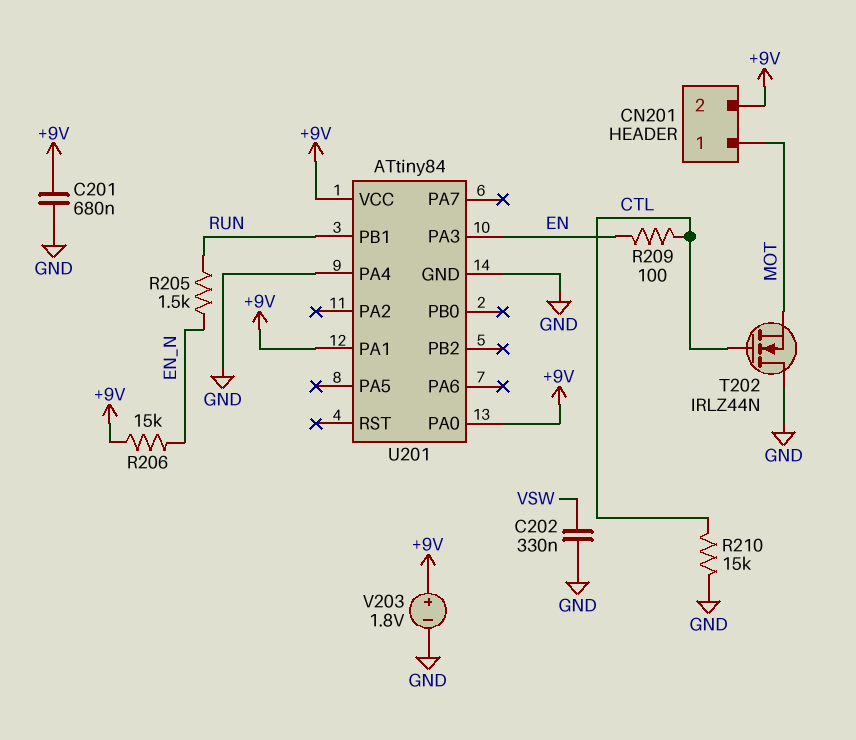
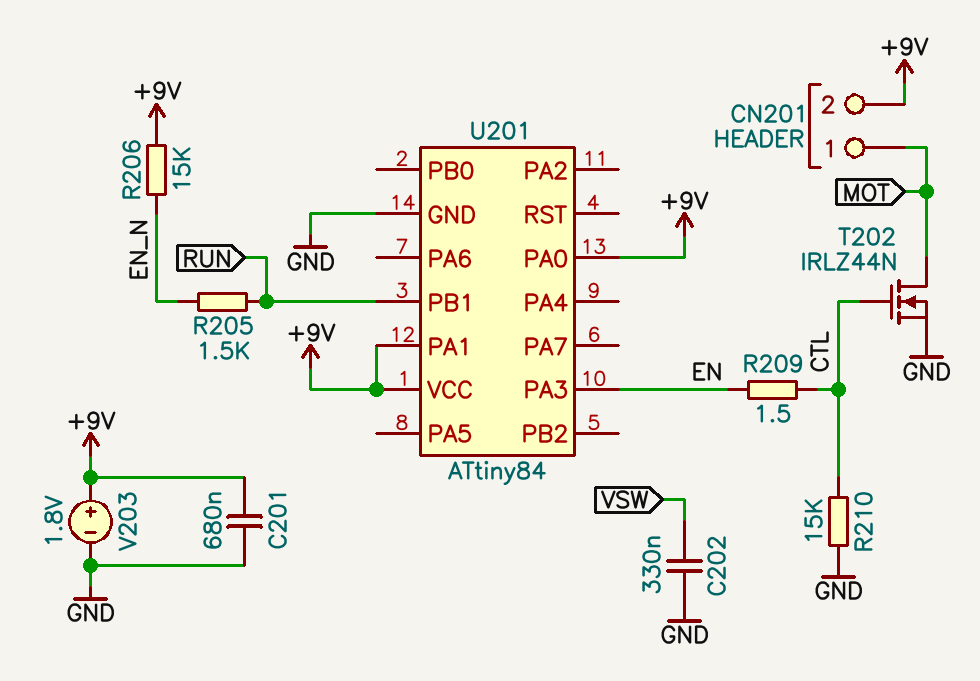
R209: 100 (CTL, EN) -> 1.5 (CTL, EN)
T202: NMOS IRLZ44N (G CTL, D GND, S MOT) -> NMOS IRLZ44N (G CTL, D MOT, S GND)
U201 pin PA4: GND -> none

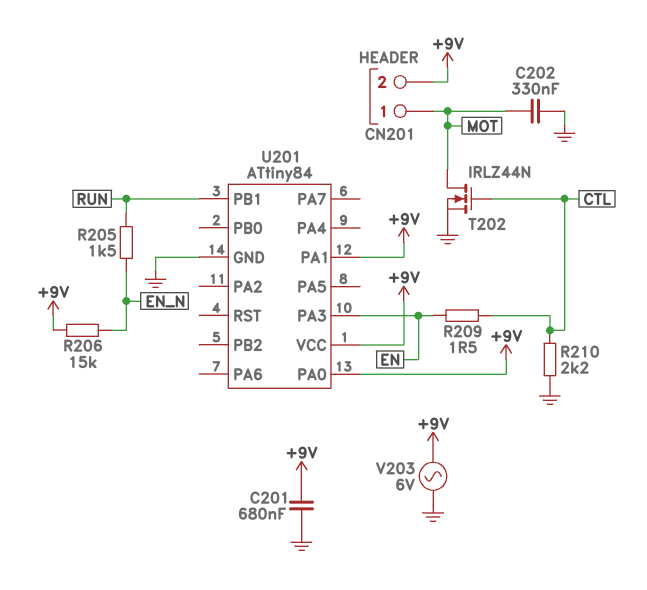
C202: 330nF (GND, VSW) -> 330nF (GND, MOT)
R210: 15k (CTL, GND) -> 2.2k (CTL, GND)
V203: 1.8V (plus +9V, minus GND) -> AC 6V (+9V, GND)

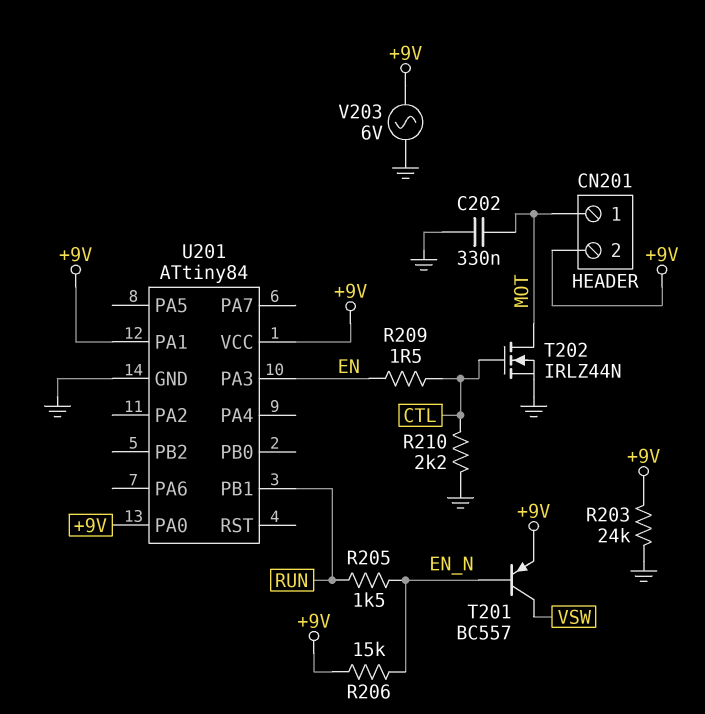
C201: 680nF (+9V, GND) -> none
R203: none -> 24k (+9V, GND)
T201: none -> PNP BC557 (B EN_N, C VSW, E +9V)

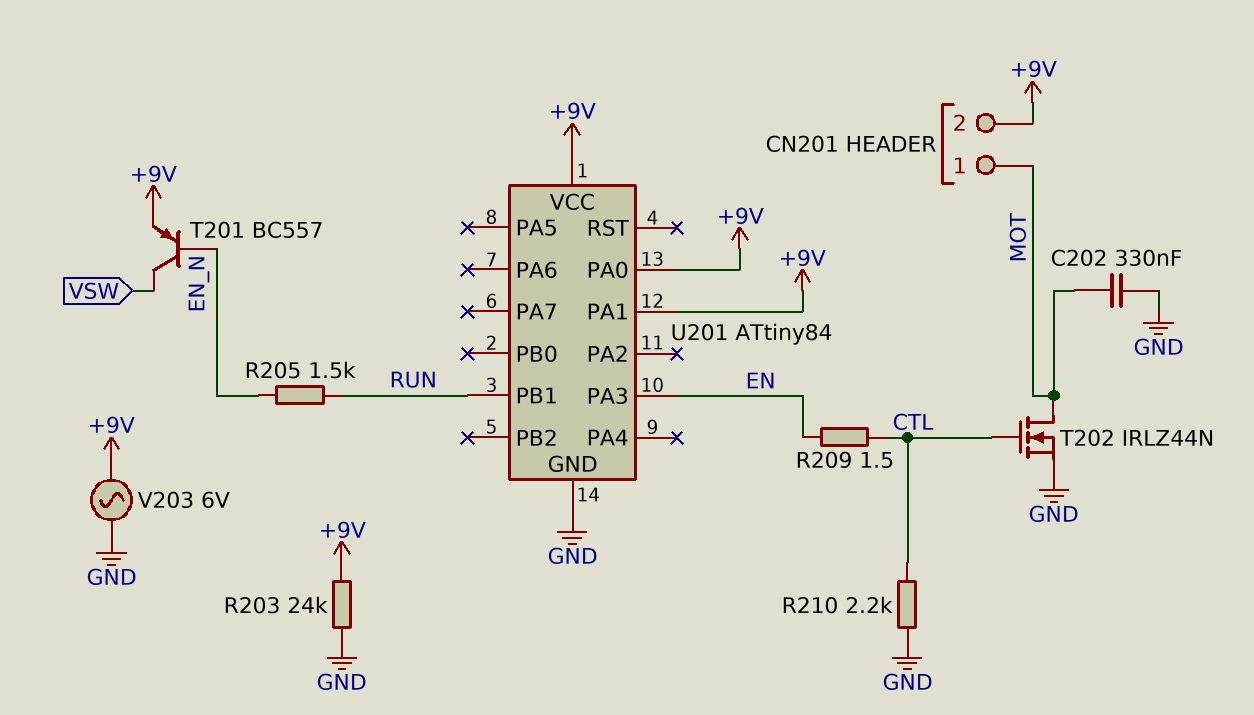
R206: 15k (+9V, EN_N) -> none

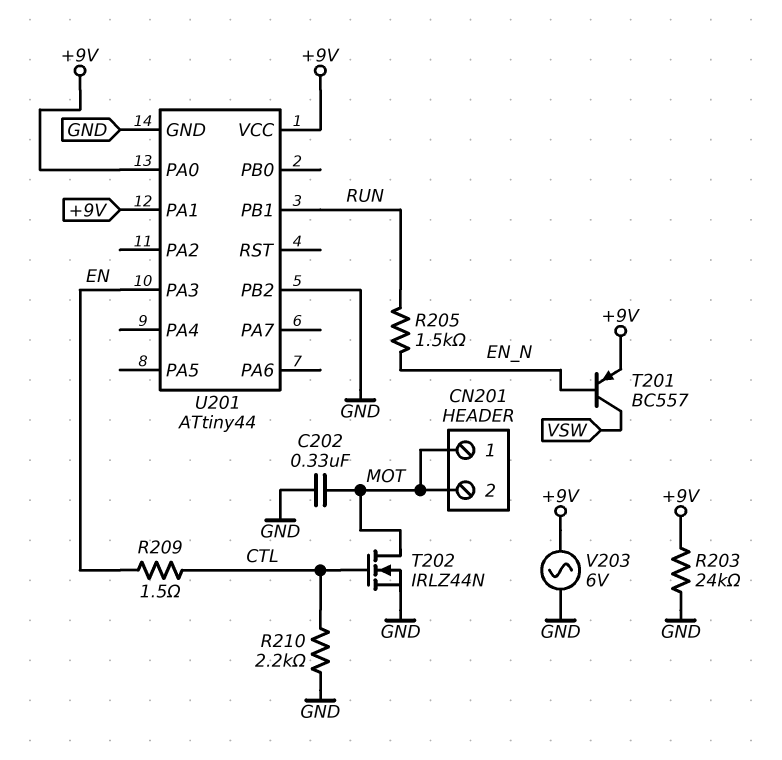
CN201 pin 2: +9V -> MOT
U201: ATtiny84 -> ATtiny44
U201 pin PB2: none -> GND

